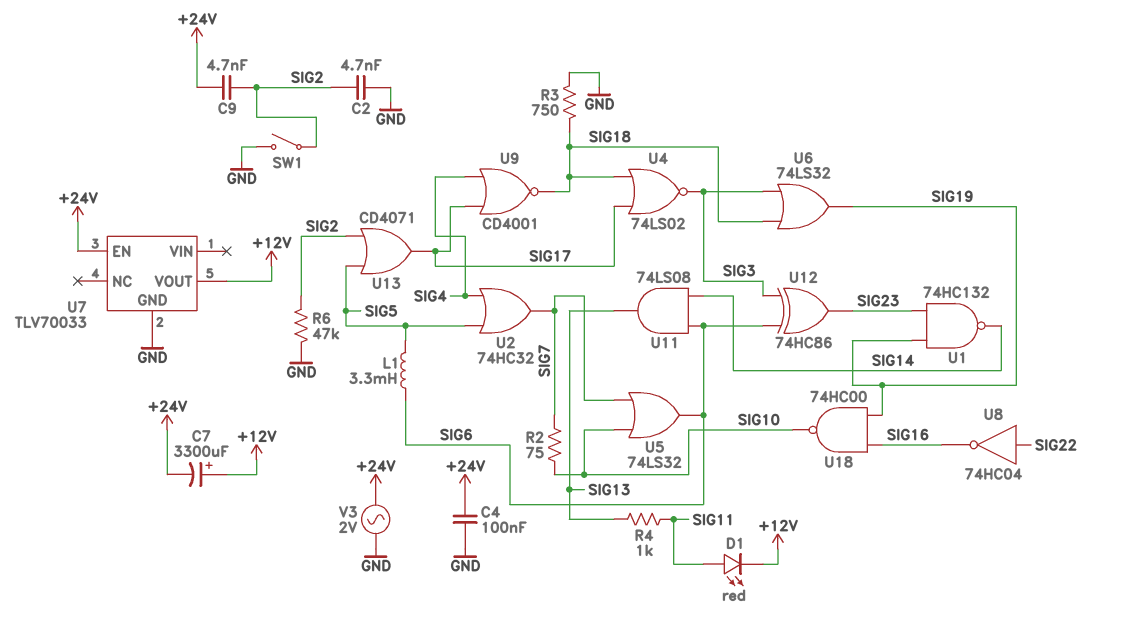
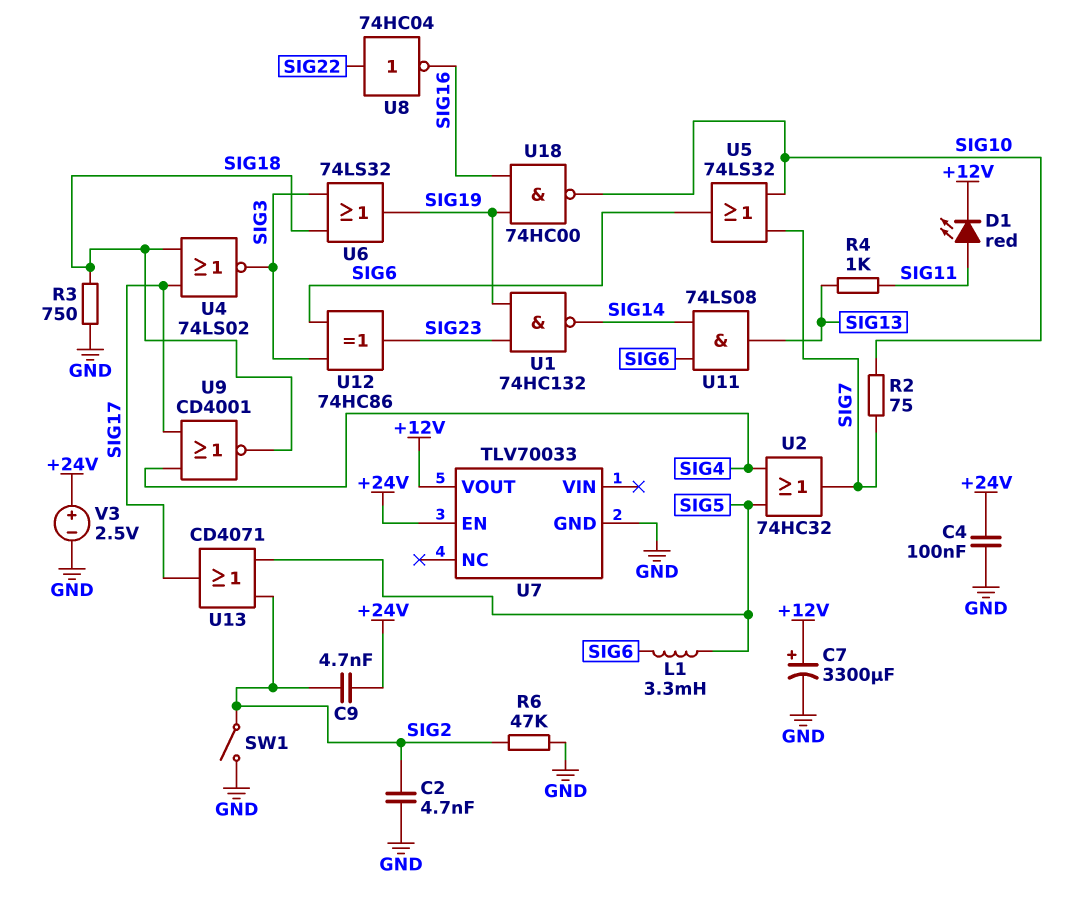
C7: 3300uF (plus +12V, minus +24V) -> 3300uF (plus +12V, minus GND)
V3: AC 2V (+24V, GND) -> 2.5V (plus +24V, minus GND)

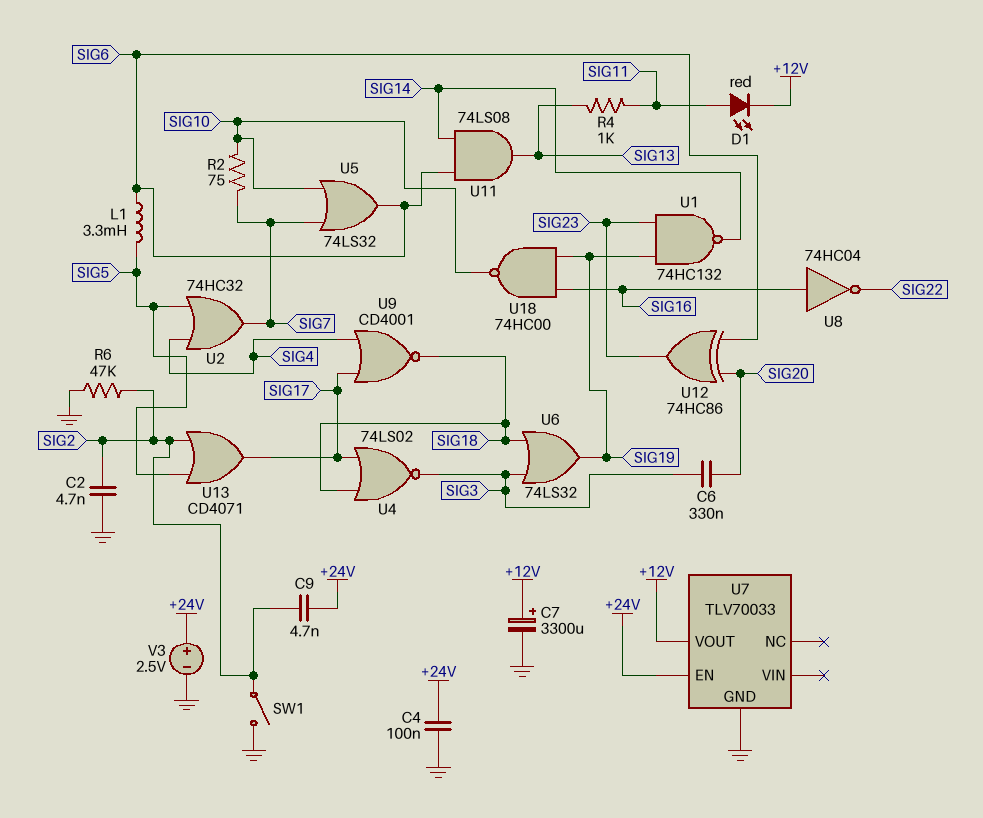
C6: none -> 330nF (SIG3, SIG20)
R3: 750 (GND, SIG18) -> none
U8: NOT 74HC04 (in SIG22, out SIG16) -> NOT 74HC04 (in SIG16, out SIG22)
U12: XOR 74HC86 (in SIG3, in SIG6, out SIG23) -> XOR 74HC86 (in SIG6, in SIG20, out SIG23)

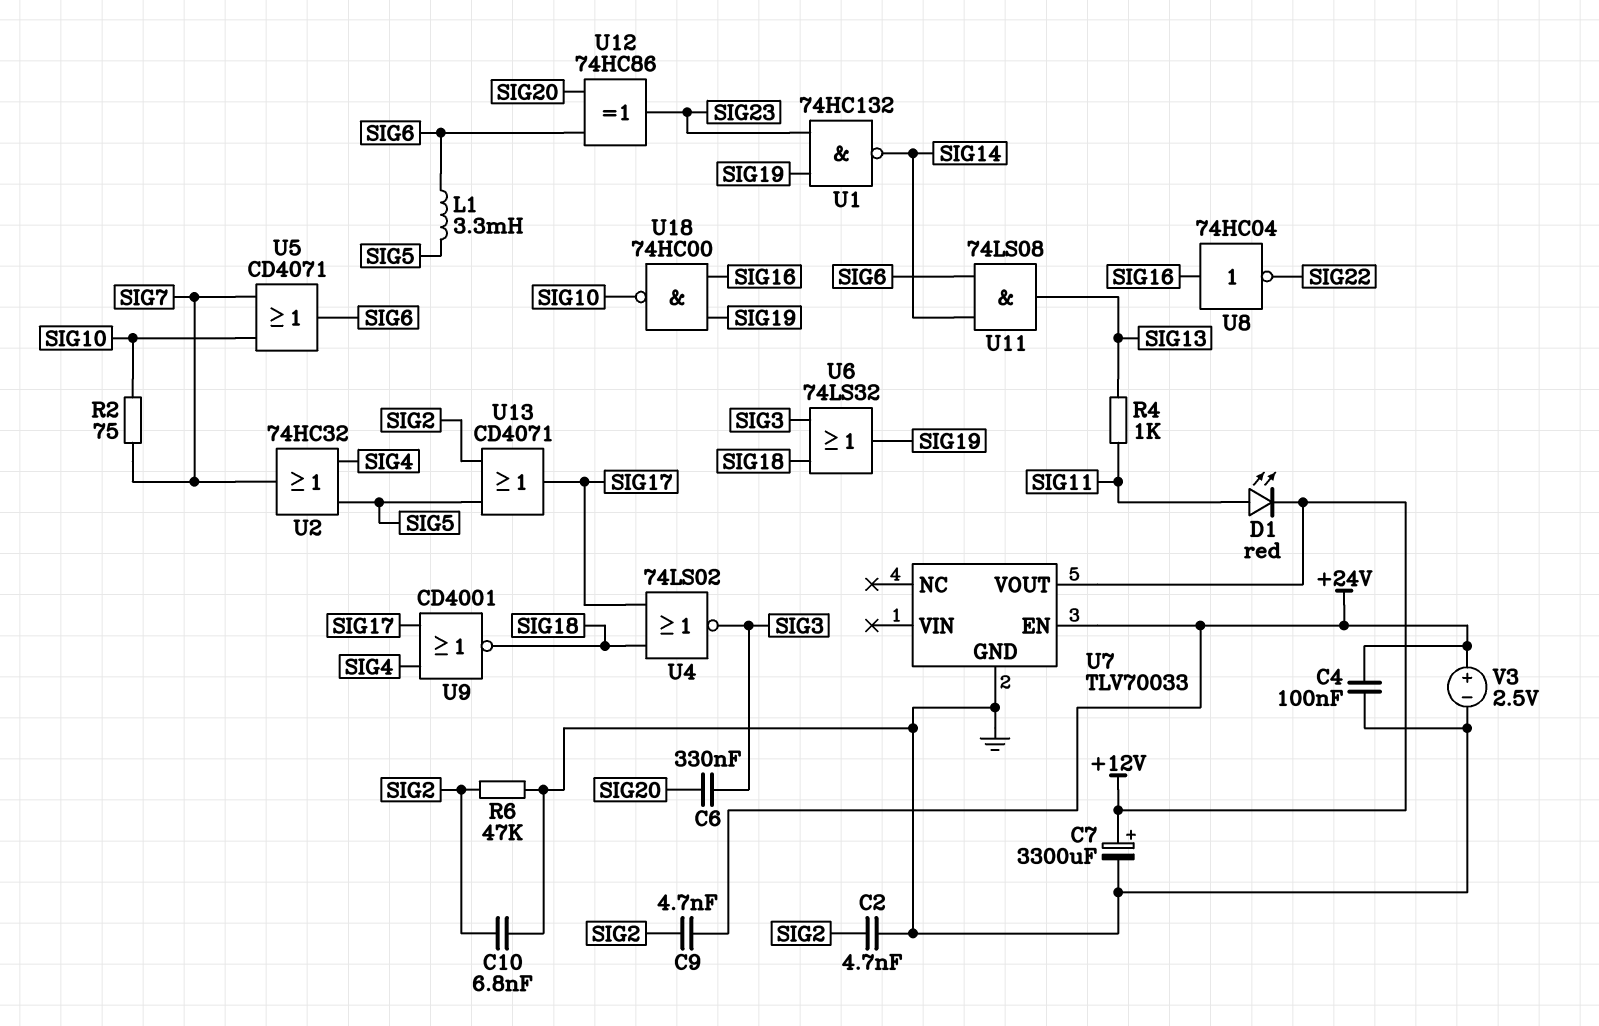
C10: none -> 6.8nF (GND, SIG2)
SW1: switch (GND, SIG2) -> none
U5: OR 74LS32 (in SIG7, in SIG10, out SIG6) -> OR CD4071 (in SIG7, in SIG10, out SIG6)

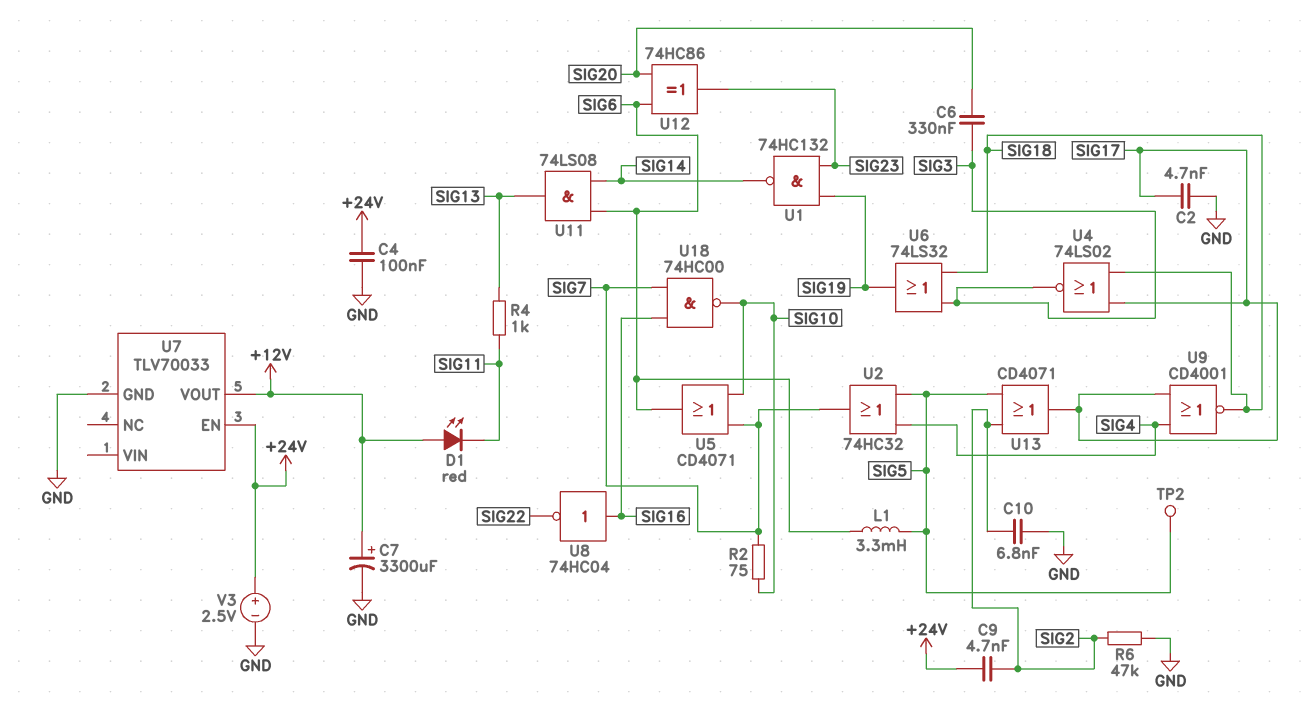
C2: 4.7nF (GND, SIG2) -> 4.7nF (GND, SIG17)
D1: LED red (A SIG11, K +12V) -> LED red (A +12V, K SIG11)
TP2: none -> test point (SIG5)
U18: NAND 74HC00 (in SIG16, in SIG19, out SIG10) -> NAND 74HC00 (in SIG7, in SIG16, out SIG10)

